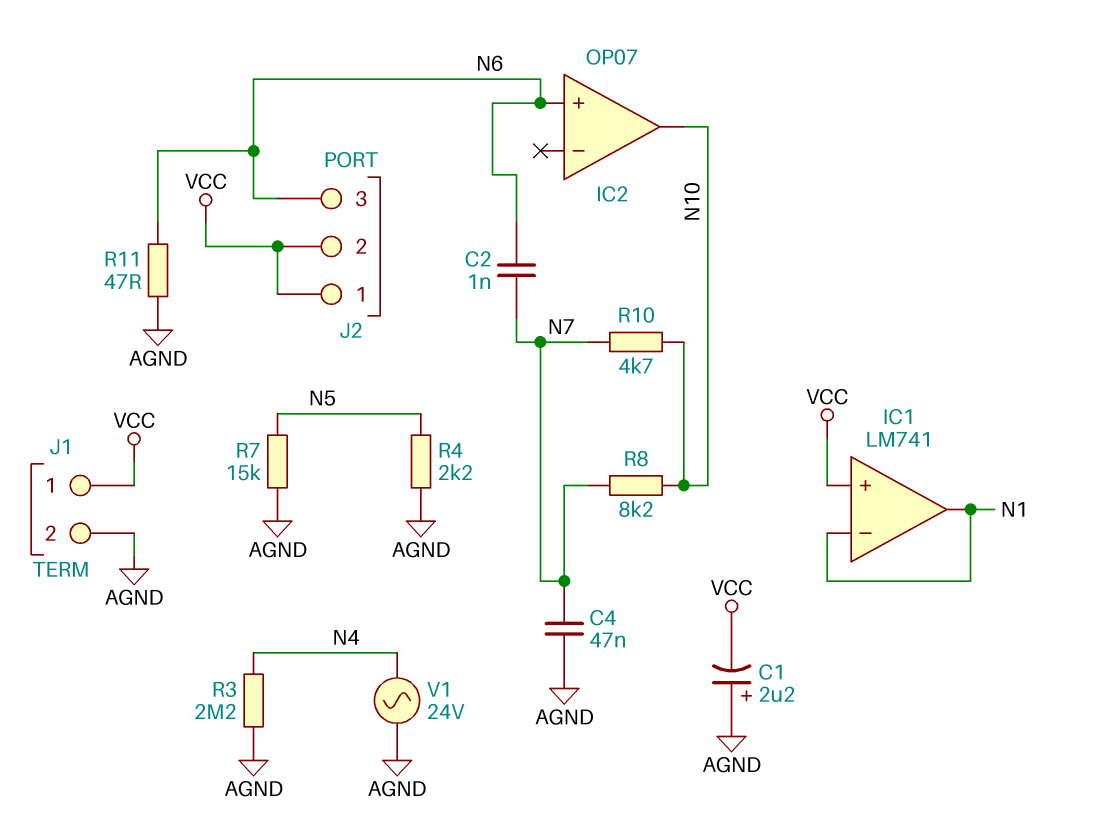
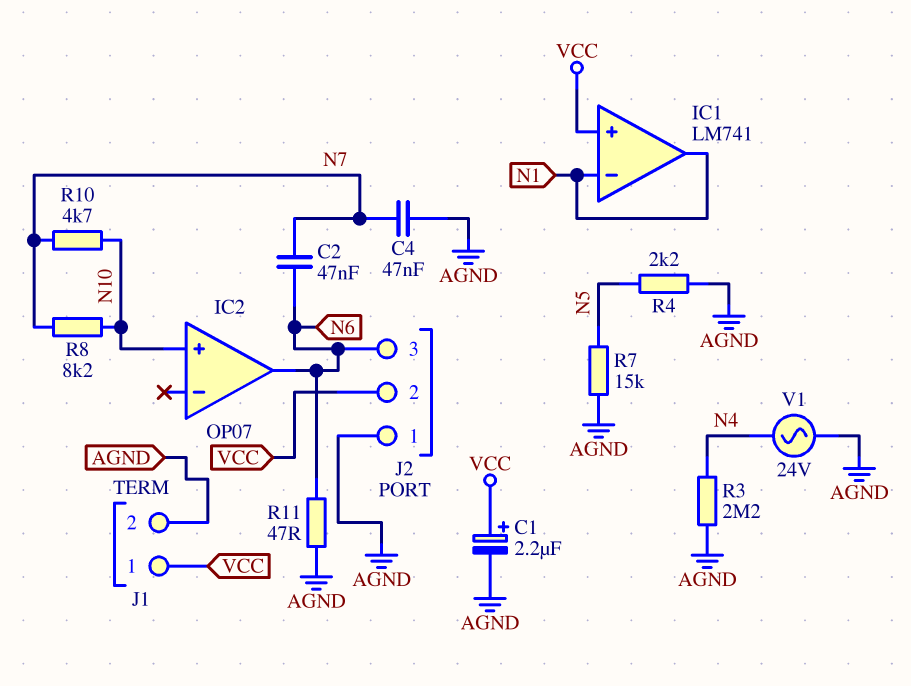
C1: 2.2uF (plus AGND, minus VCC) -> 2.2uF (plus VCC, minus AGND)
C2: 1nF (N6, N7) -> 47nF (N6, N7)
IC2 pin in+: N6 -> N10
IC2 pin out: N10 -> N6
J2 pin 1: VCC -> AGND

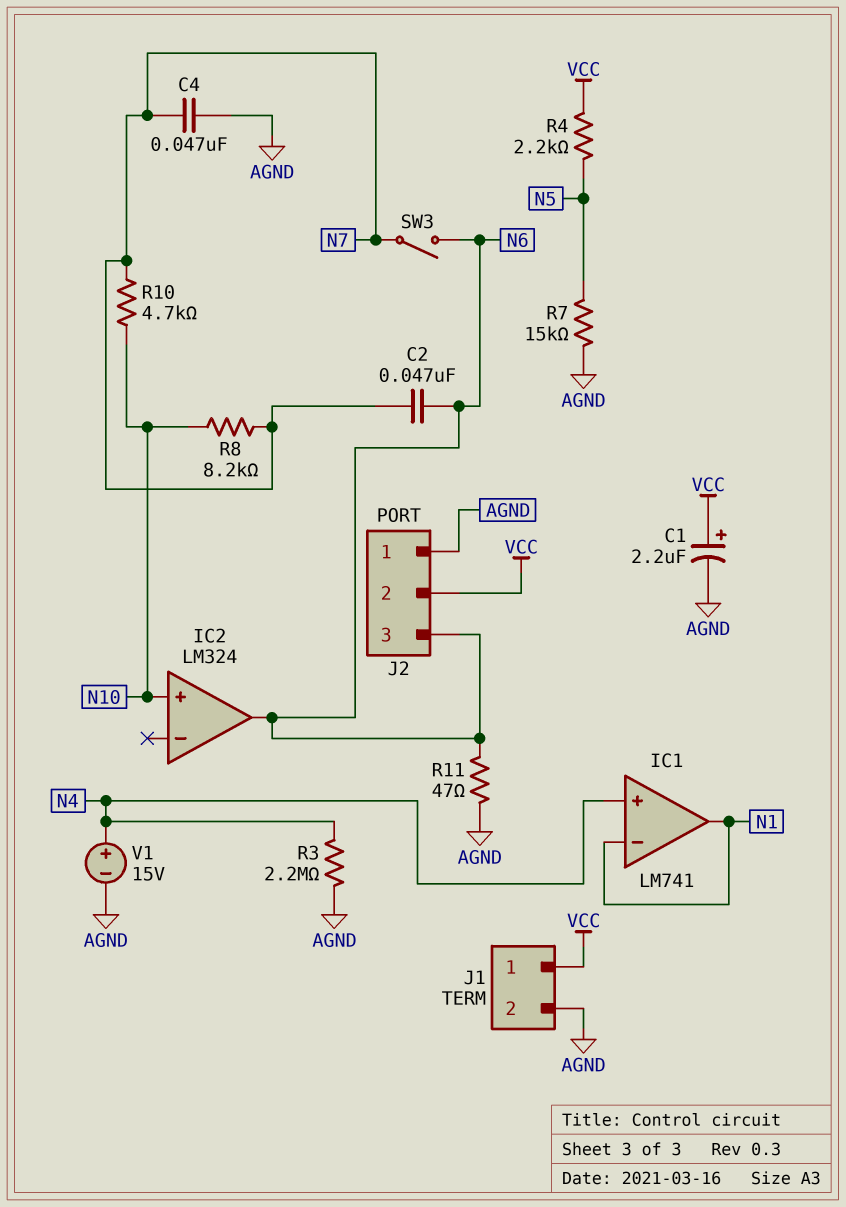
IC1 pin in+: VCC -> N4
IC2: OP07 -> LM324
R4: 2.2k (AGND, N5) -> 2.2k (N5, VCC)
SW3: none -> switch (N6, N7)
V1: AC 24V (AGND, N4) -> 15V (plus N4, minus AGND)

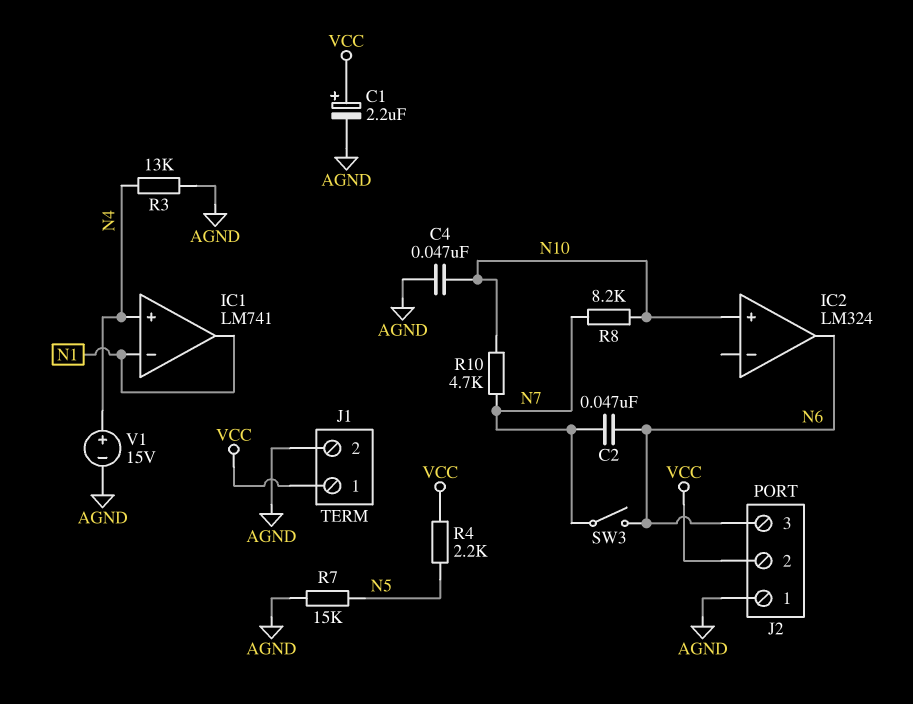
C4: 47nF (AGND, N7) -> 47nF (AGND, N10)
R3: 2.2M (AGND, N4) -> 13k (AGND, N4)
R11: 47 (AGND, N6) -> none

